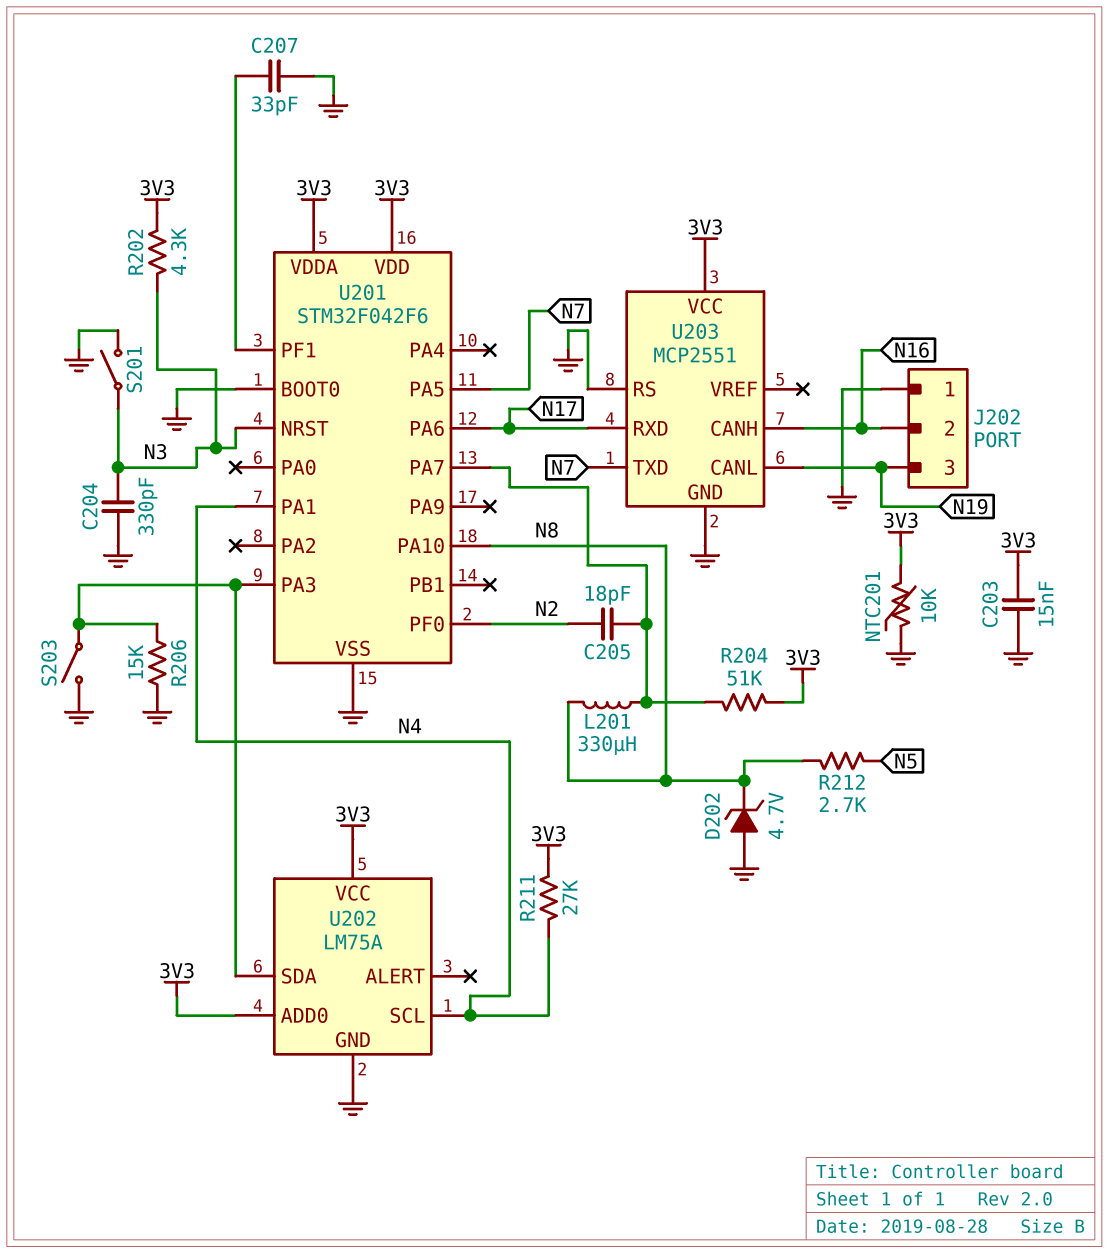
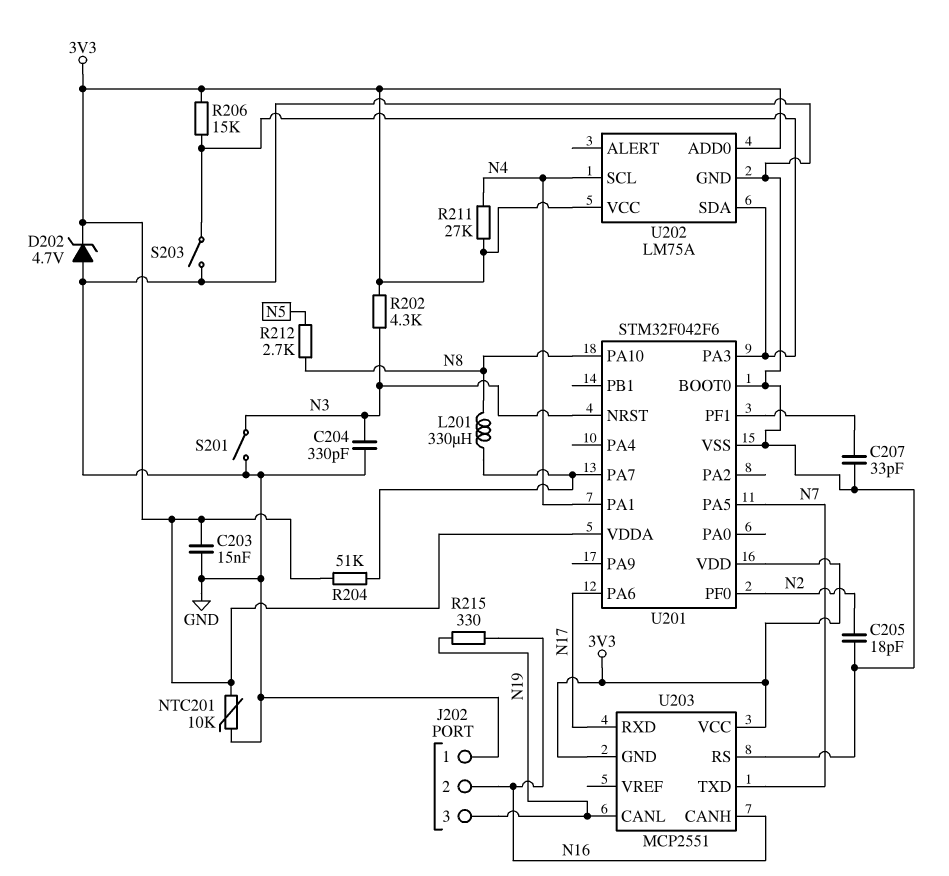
C205: 18pF (N2, U201/PA7) -> 18pF (GND, N2)
D202: zener 4.7V (A GND, K N8) -> zener 4.7V (A GND, K 3V3)
R206: 15k (GND, U201/PA3) -> 15k (3V3, U201/PA3)
R215: none -> 330 (N16, N19)
U203 pin GND: GND -> 3V3

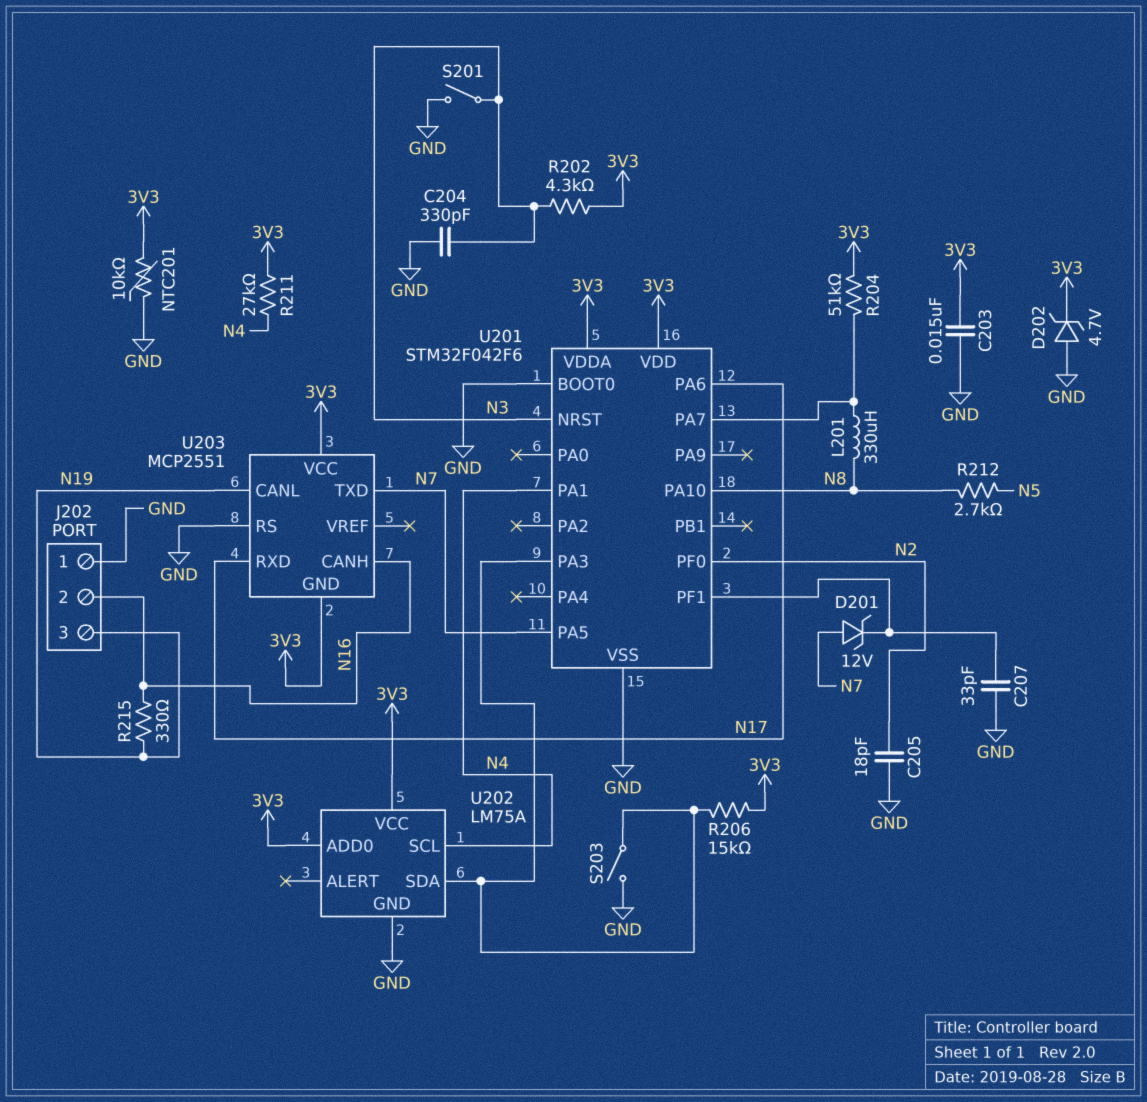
D201: none -> zener 12V (A N7, K U201/PF1)

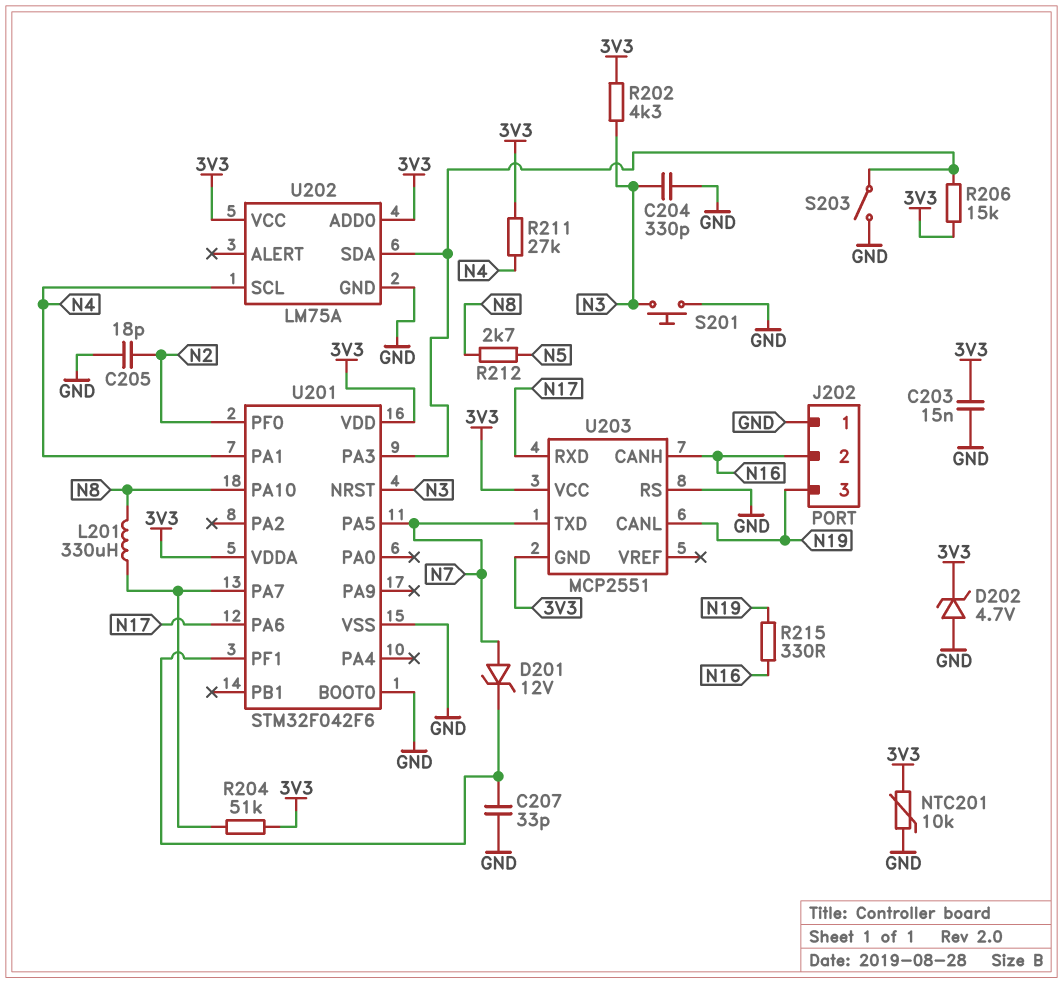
S201: switch (GND, N3) -> button (GND, N3)

